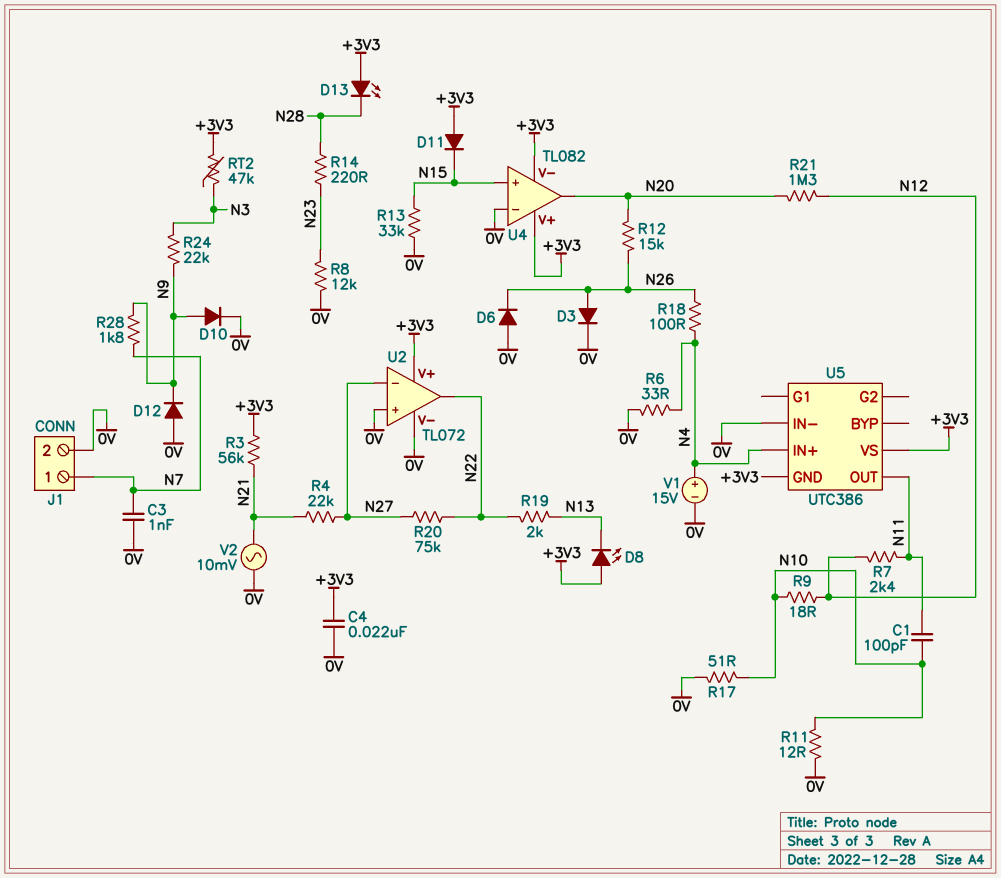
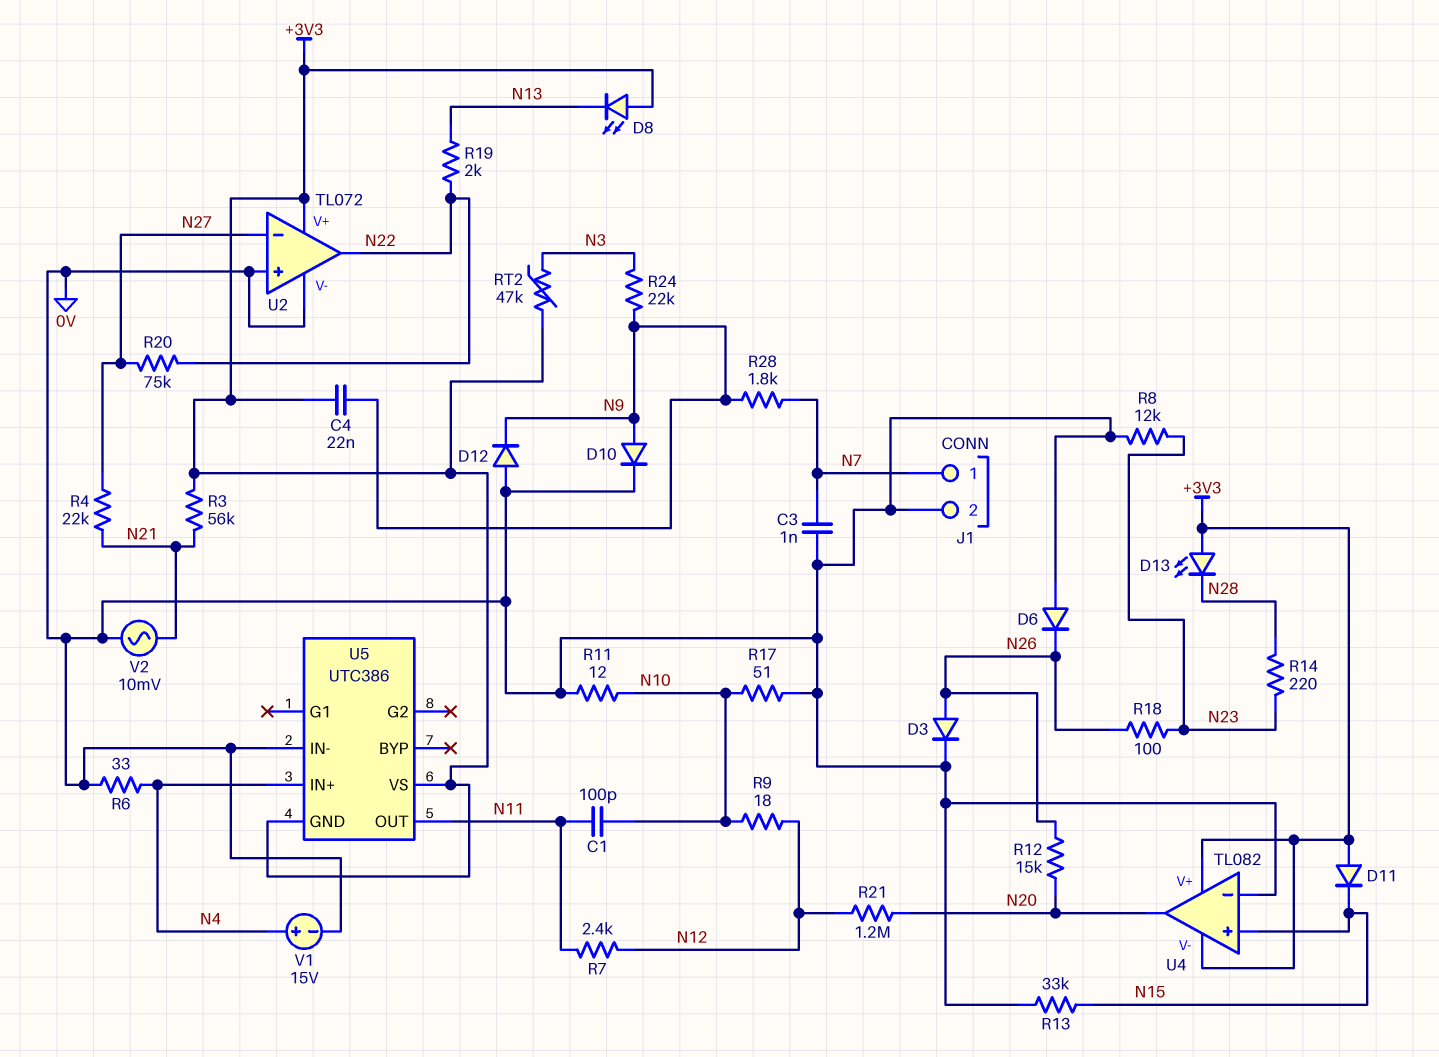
C4: 22nF (+3V3, 0V) -> 22nF (+3V3, N9)
R18: 100 (N4, N26) -> 100 (N23, N26)
R21: 1.3M (N12, N20) -> 1.2M (N12, N20)

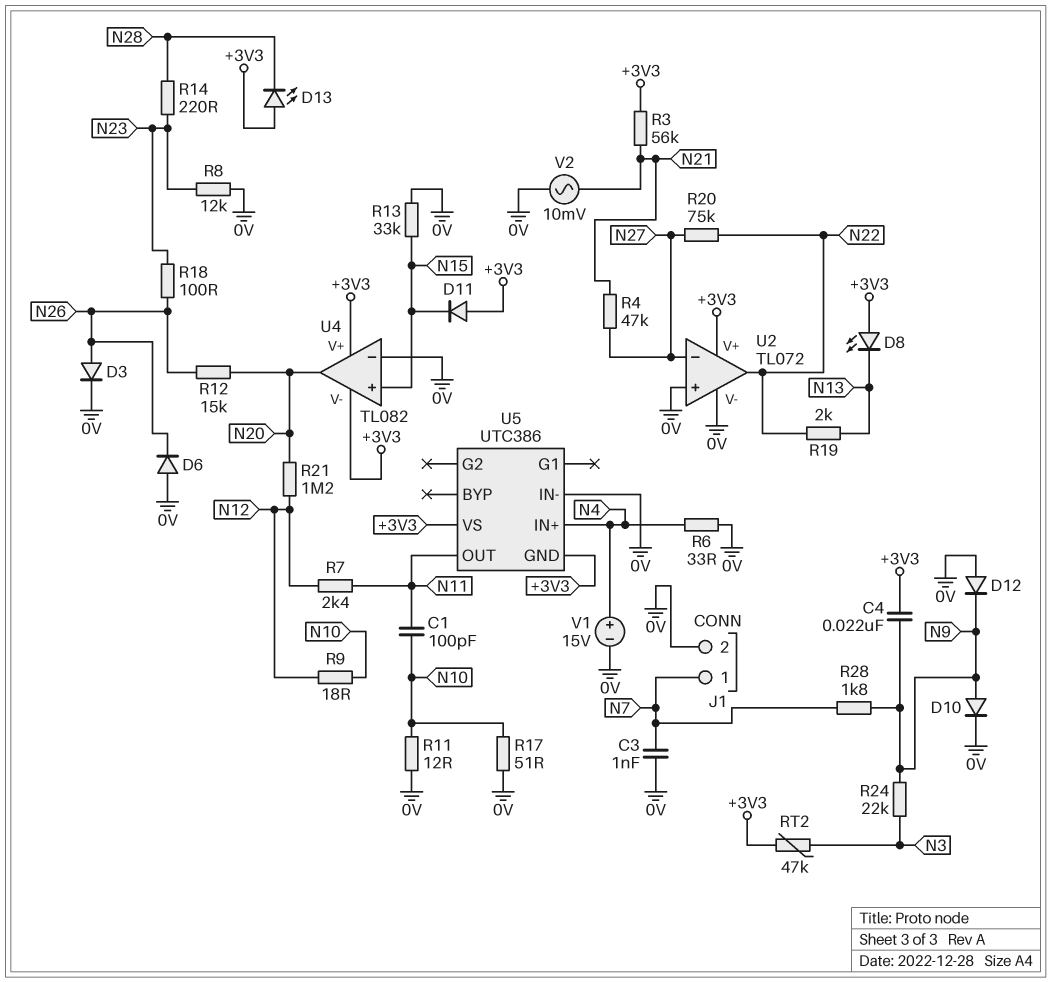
R4: 22k (N21, N27) -> 47k (N21, N27)

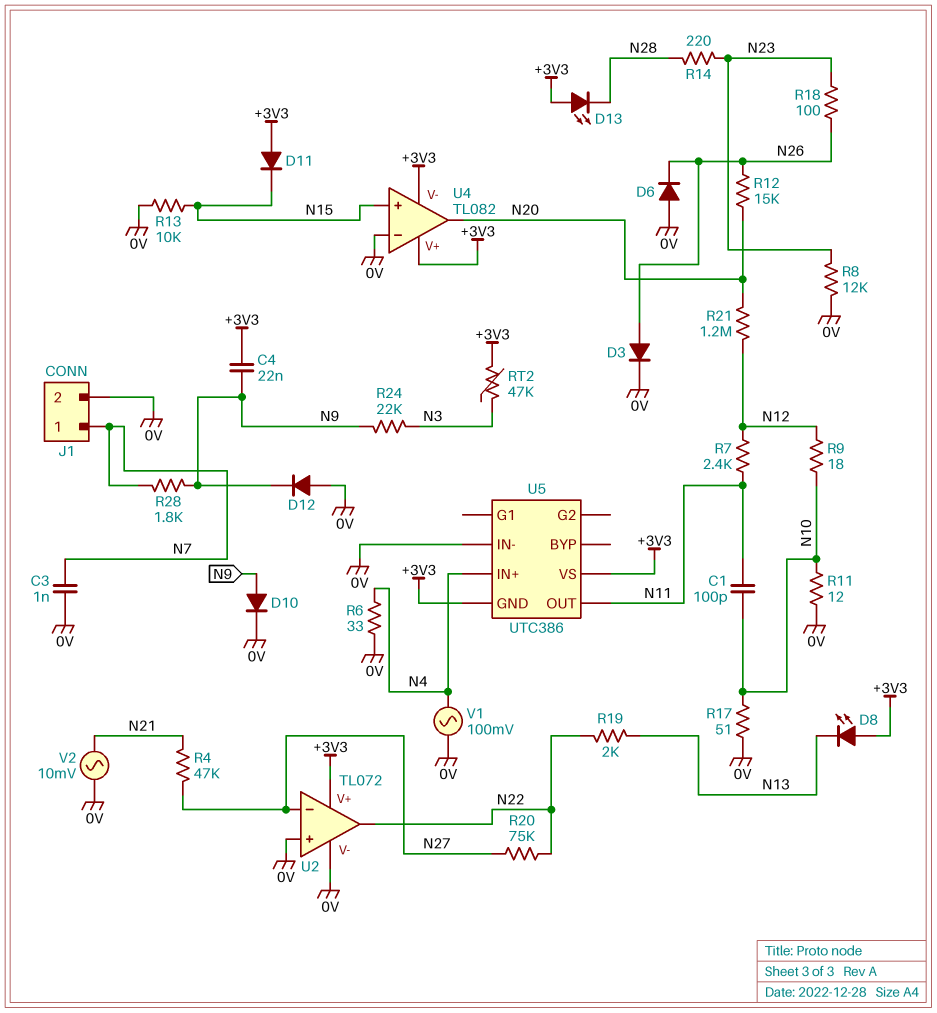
R3: 56k (+3V3, N21) -> none
R13: 33k (0V, N15) -> 10k (0V, N15)
V1: 15V (plus N4, minus 0V) -> AC 100mV (0V, N4)

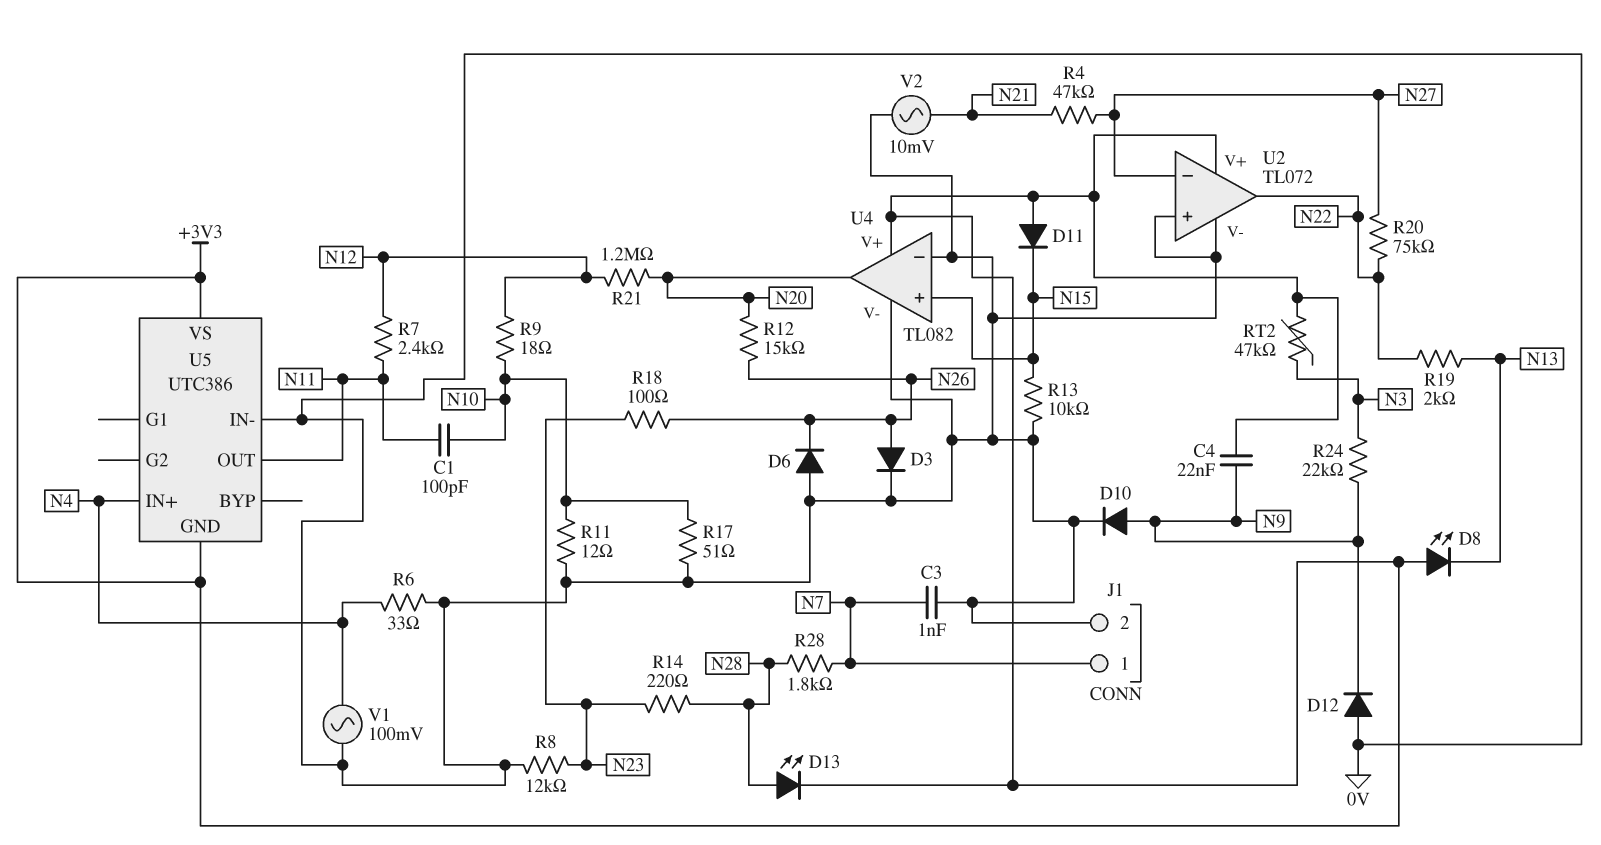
D13: LED (A +3V3, K N28) -> LED (A N28, K +3V3)
R28: 1.8k (N7, N9) -> 1.8k (N7, N28)
U4 pin V-: +3V3 -> 0V

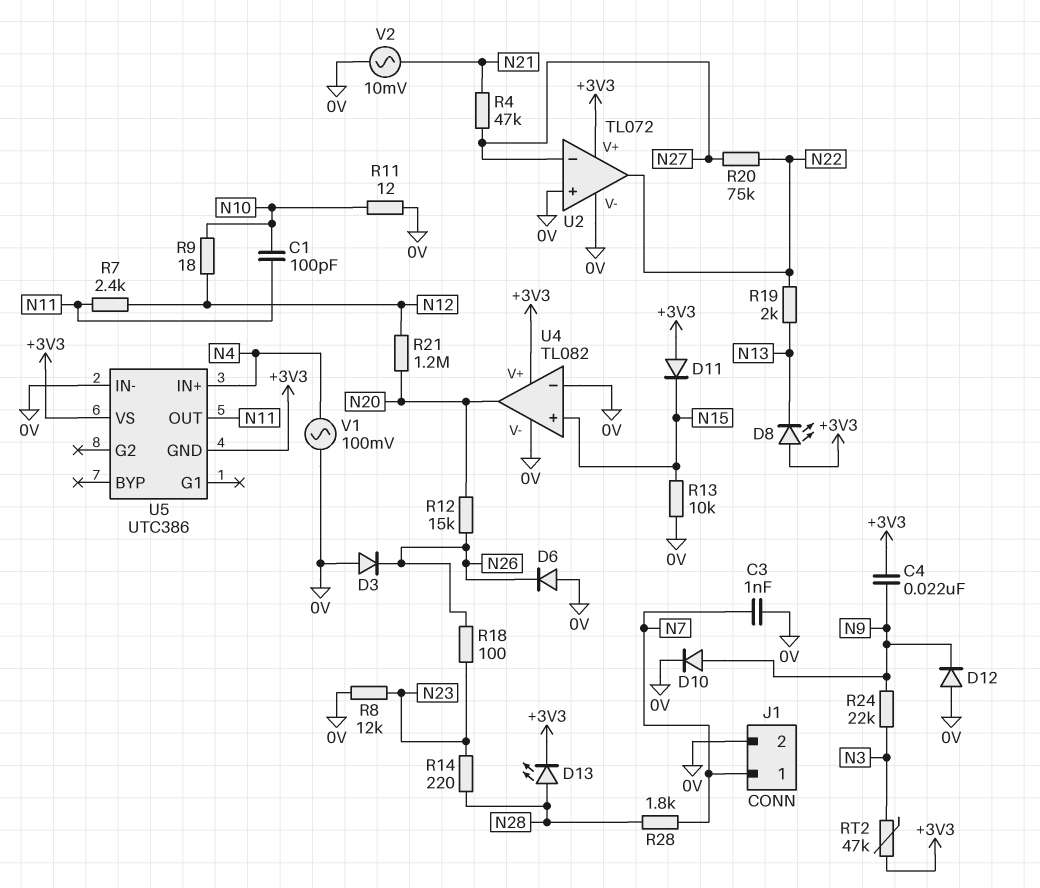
D3: diode (A N26, K 0V) -> diode (A 0V, K N26)
R6: 33 (0V, N4) -> none
R17: 51 (0V, N10) -> none

